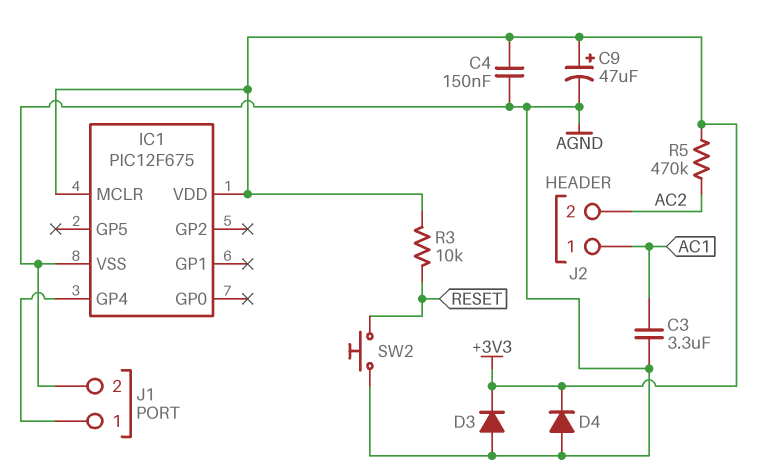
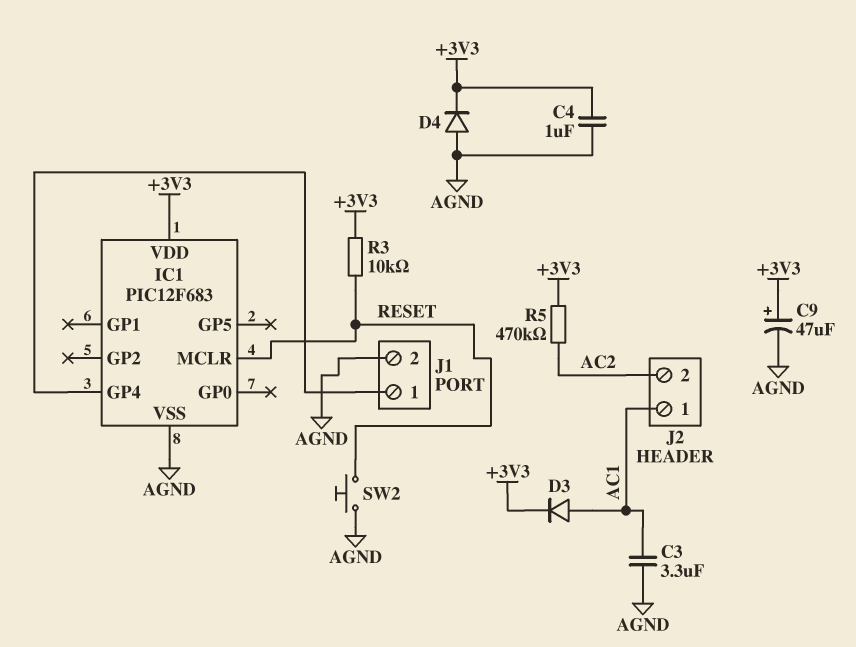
C4: 150nF (+3V3, AGND) -> 1uF (+3V3, AGND)
D3: diode (A AGND, K +3V3) -> diode (A AC1, K +3V3)
IC1: PIC12F675 -> PIC12F683
IC1 pin MCLR: +3V3 -> RESET

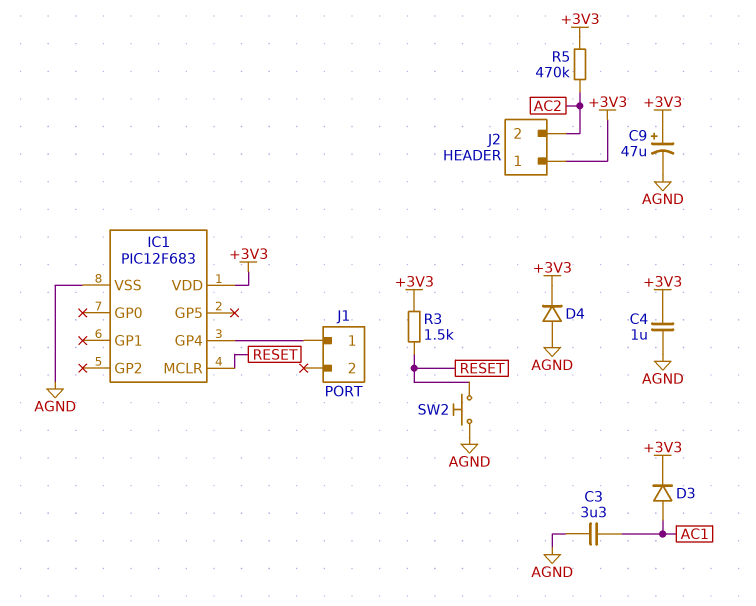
J1 pin 2: AGND -> none
J2 pin 1: AC1 -> +3V3
R3: 10k (+3V3, RESET) -> 1.5k (+3V3, RESET)

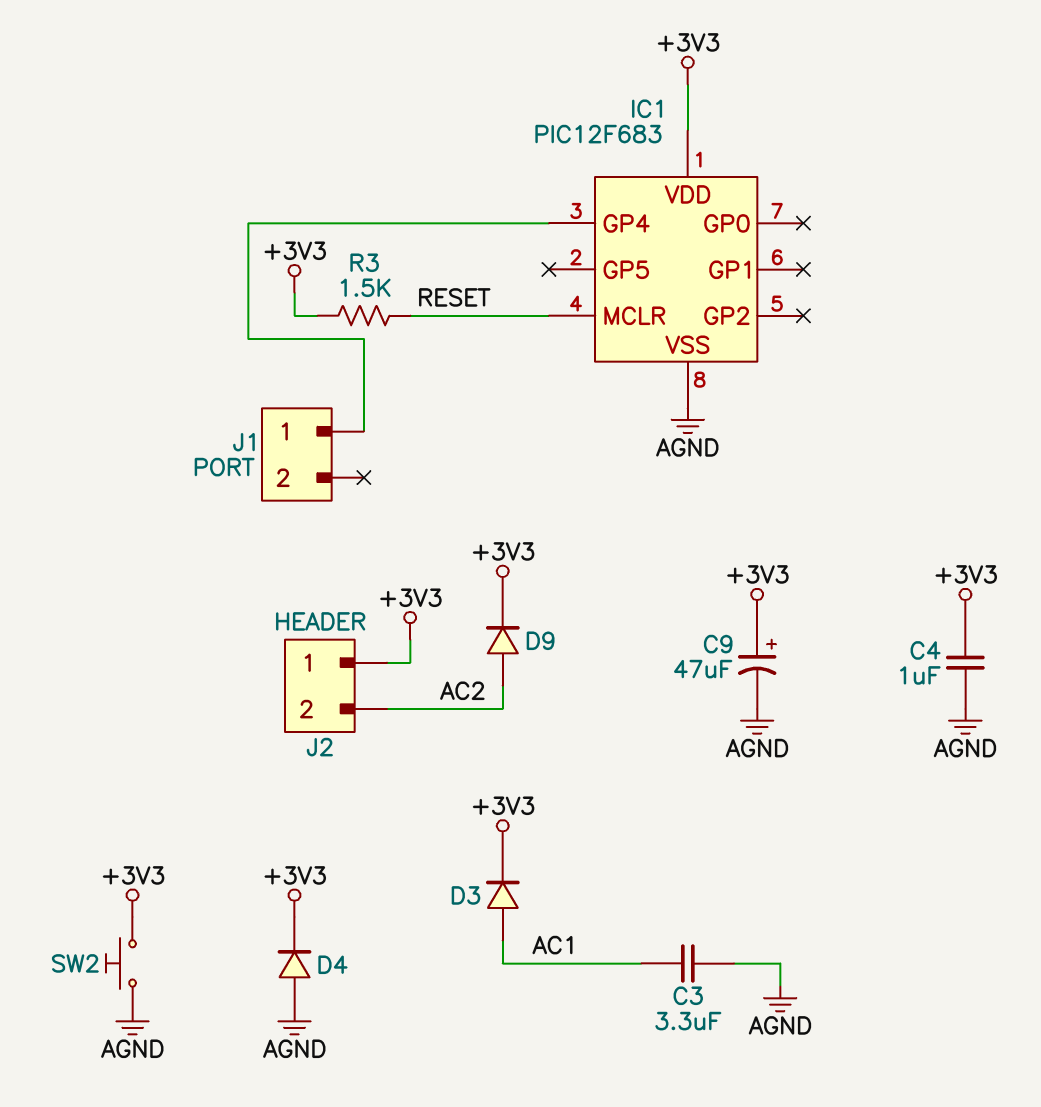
D9: none -> diode (A AC2, K +3V3)
R5: 470k (+3V3, AC2) -> none
SW2: button (AGND, RESET) -> button (+3V3, AGND)

